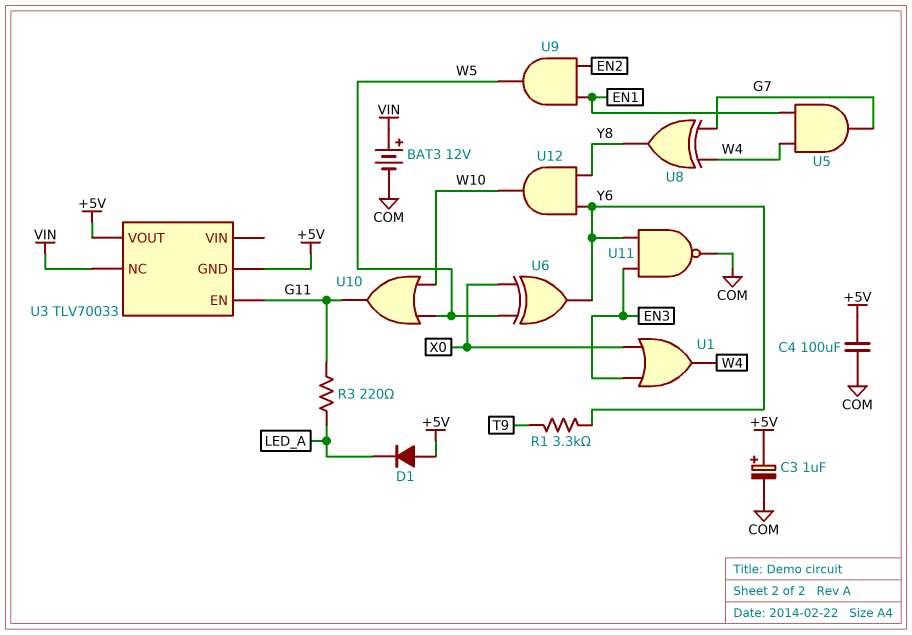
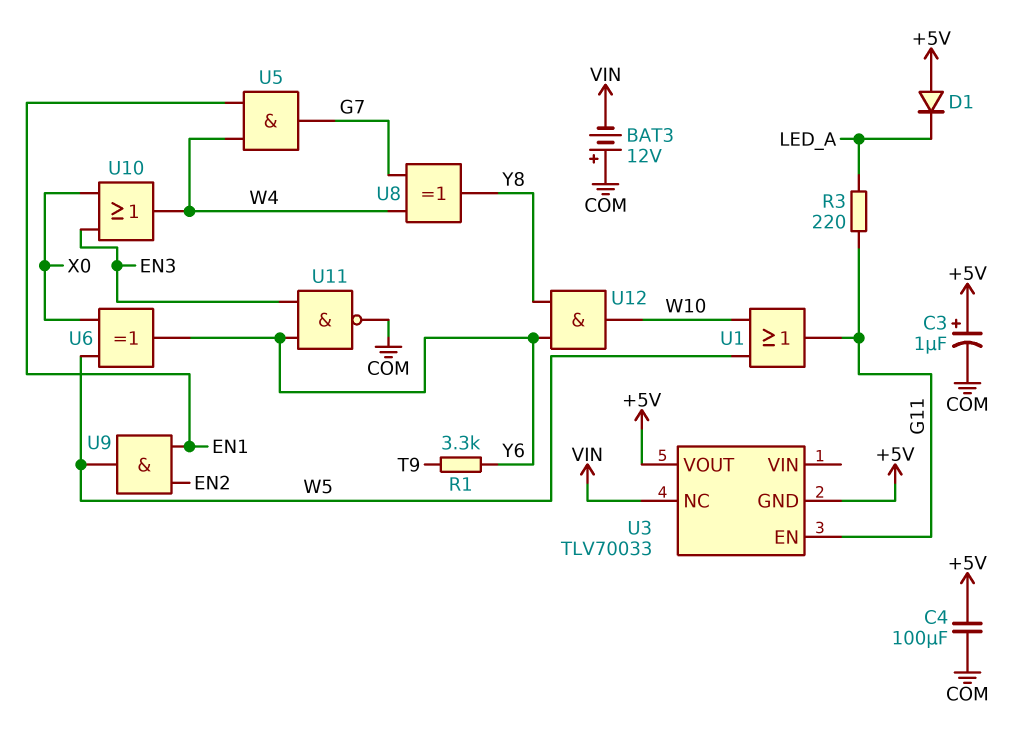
BAT3: 12V (plus VIN, minus COM) -> 12V (plus COM, minus VIN)
U1: OR (in EN3, in X0, out W4) -> OR (in W5, in W10, out G11)
U10: OR (in W5, in W10, out G11) -> OR (in EN3, in X0, out W4)

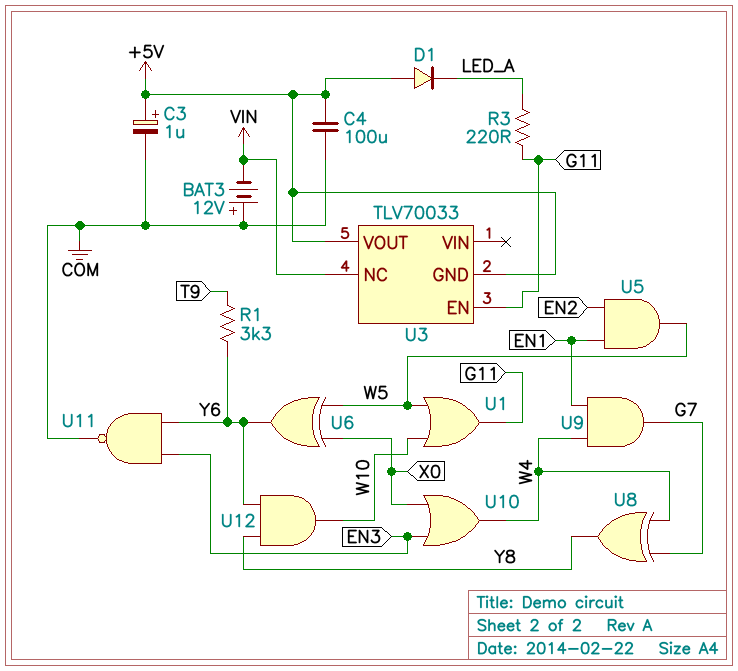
U5: AND (in EN1, in W4, out G7) -> AND (in EN1, in EN2, out W5)
U9: AND (in EN1, in EN2, out W5) -> AND (in EN1, in W4, out G7)

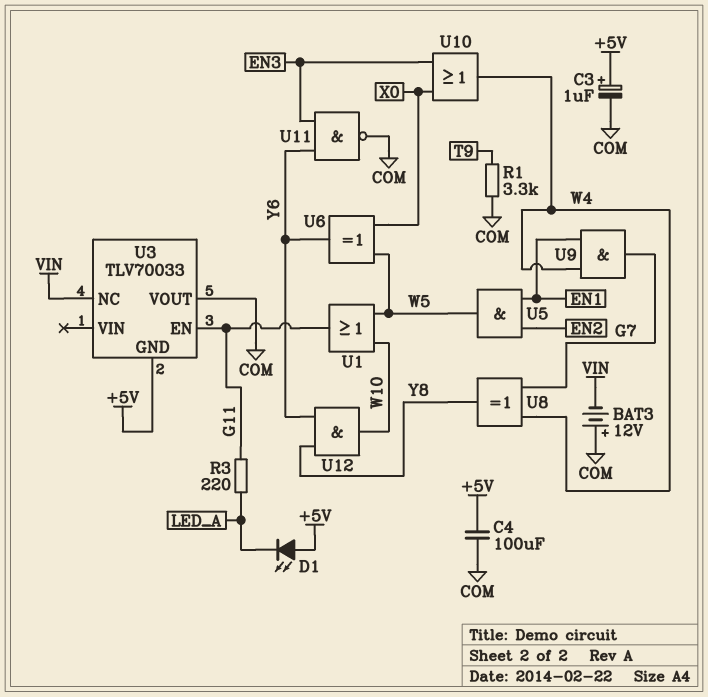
D1: diode (A +5V, K LED_A) -> LED (A +5V, K LED_A)
R1: 3.3k (T9, Y6) -> 3.3k (COM, T9)
U3 pin VOUT: +5V -> COM

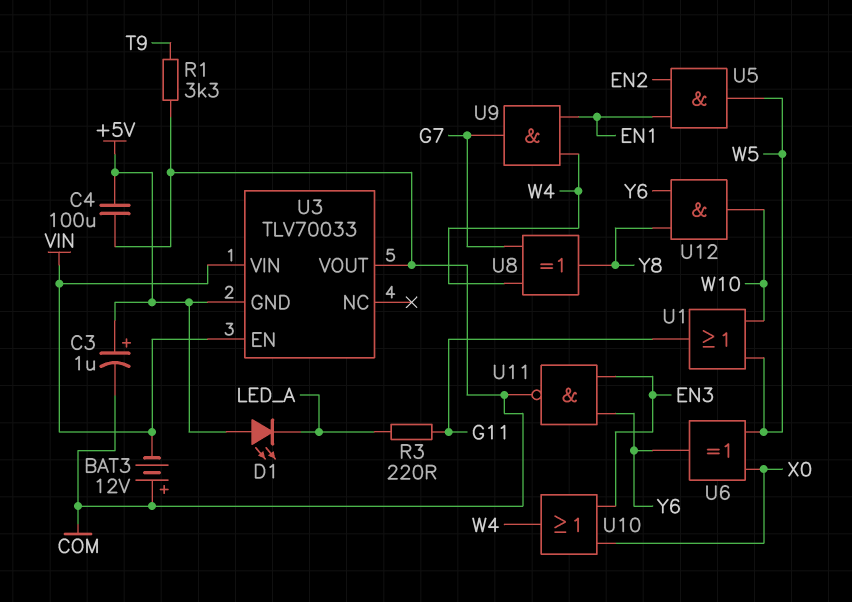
U3 pin EN: G11 -> VIN
U3 pin NC: VIN -> none
U3 pin VIN: none -> VIN

